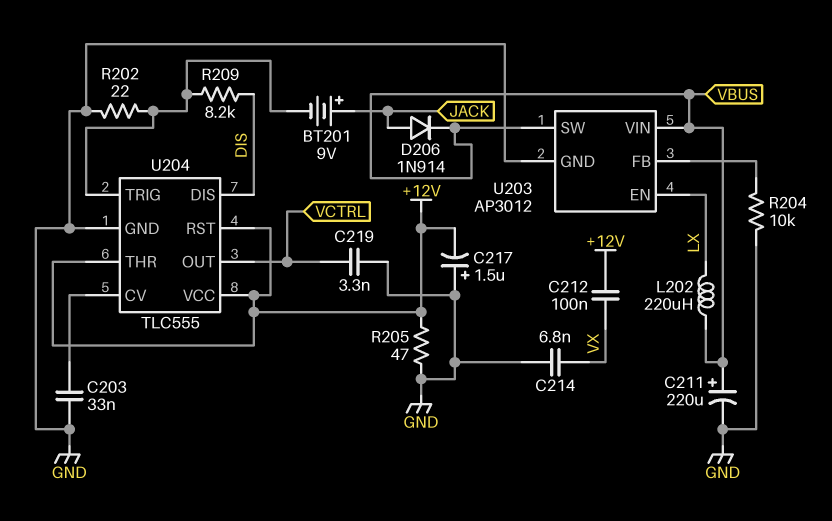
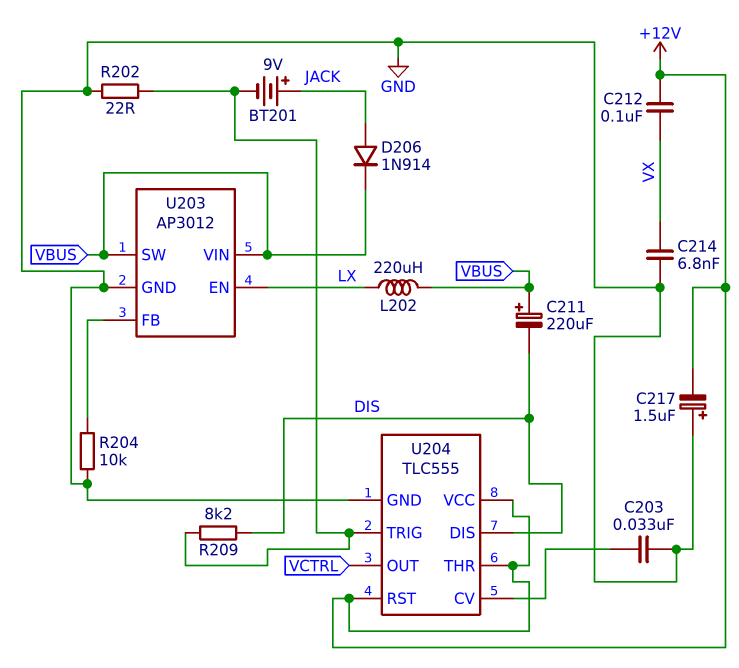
C211: 220uF (plus VBUS, minus GND) -> 220uF (plus VBUS, minus DIS)
C219: 3.3nF (GND, VCTRL) -> none
R205: 47 (+12V, GND) -> none

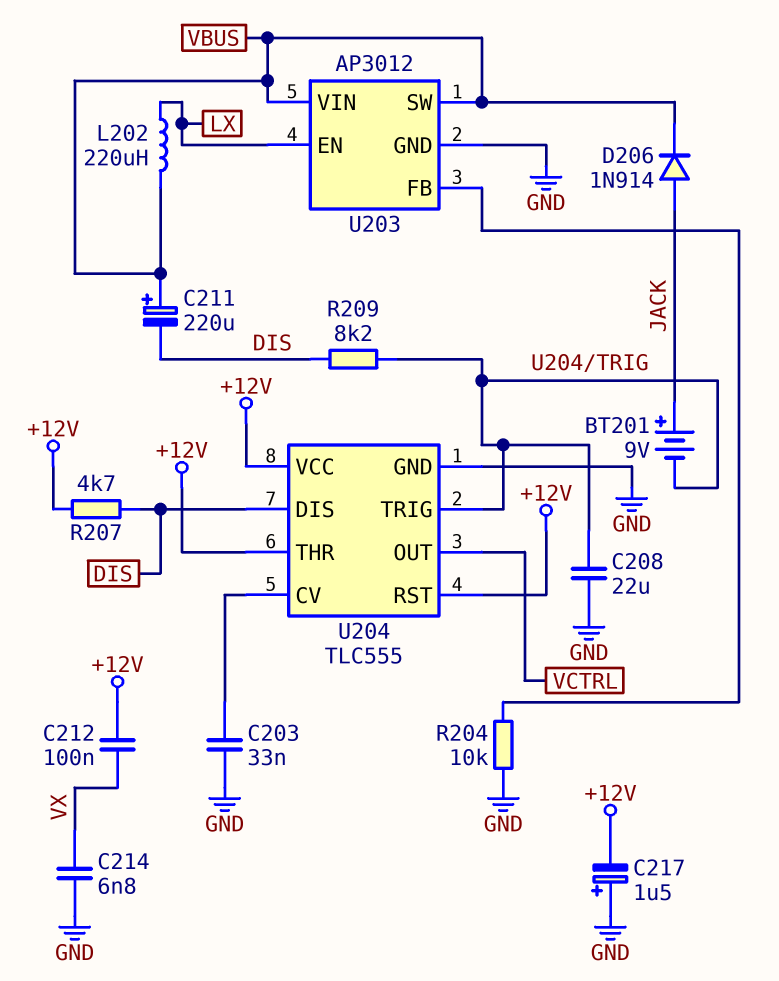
C208: none -> 22uF (GND, U204/TRIG)
R202: 22 (GND, U204/TRIG) -> none
R207: none -> 4.7k (+12V, DIS)

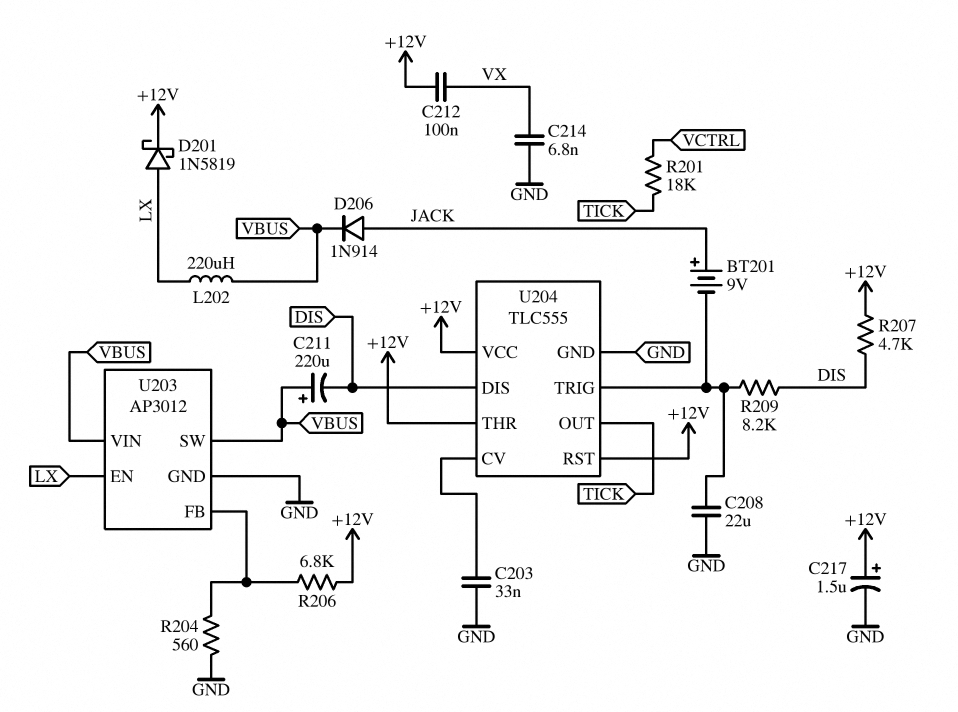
C217: 1.5uF (plus GND, minus +12V) -> 1.5uF (plus +12V, minus GND)
D201: none -> schottky 1N5819 (A LX, K +12V)
R201: none -> 18k (TICK, VCTRL)
R204: 10k (GND, U203/FB) -> 560 (GND, U203/FB)
R206: none -> 6.8k (+12V, U203/FB)
U204 pin OUT: VCTRL -> TICK

